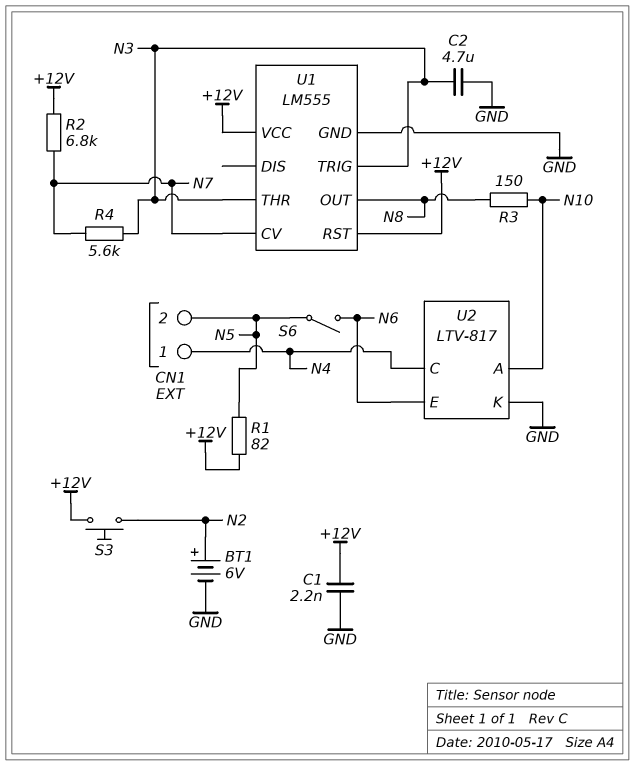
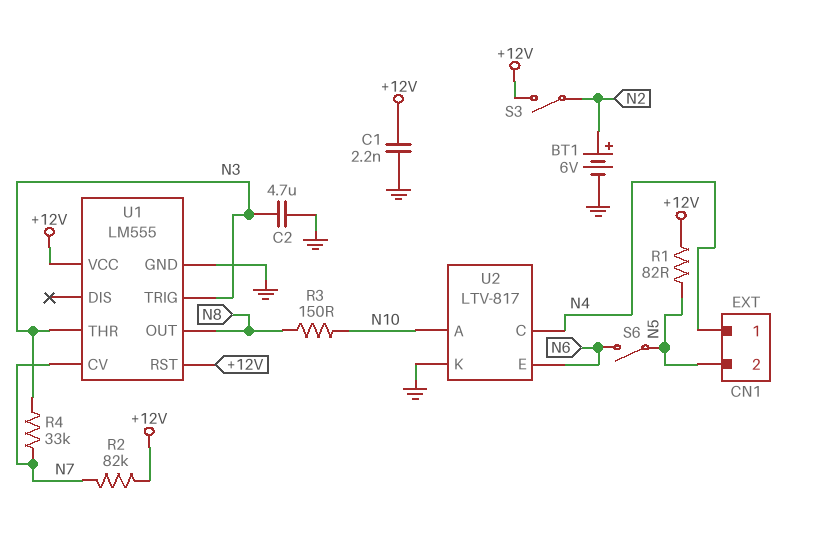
R2: 6.8k (+12V, N7) -> 82k (+12V, N7)
R4: 5.6k (N3, N7) -> 33k (N3, N7)
S3: button (+12V, N2) -> switch (+12V, N2)

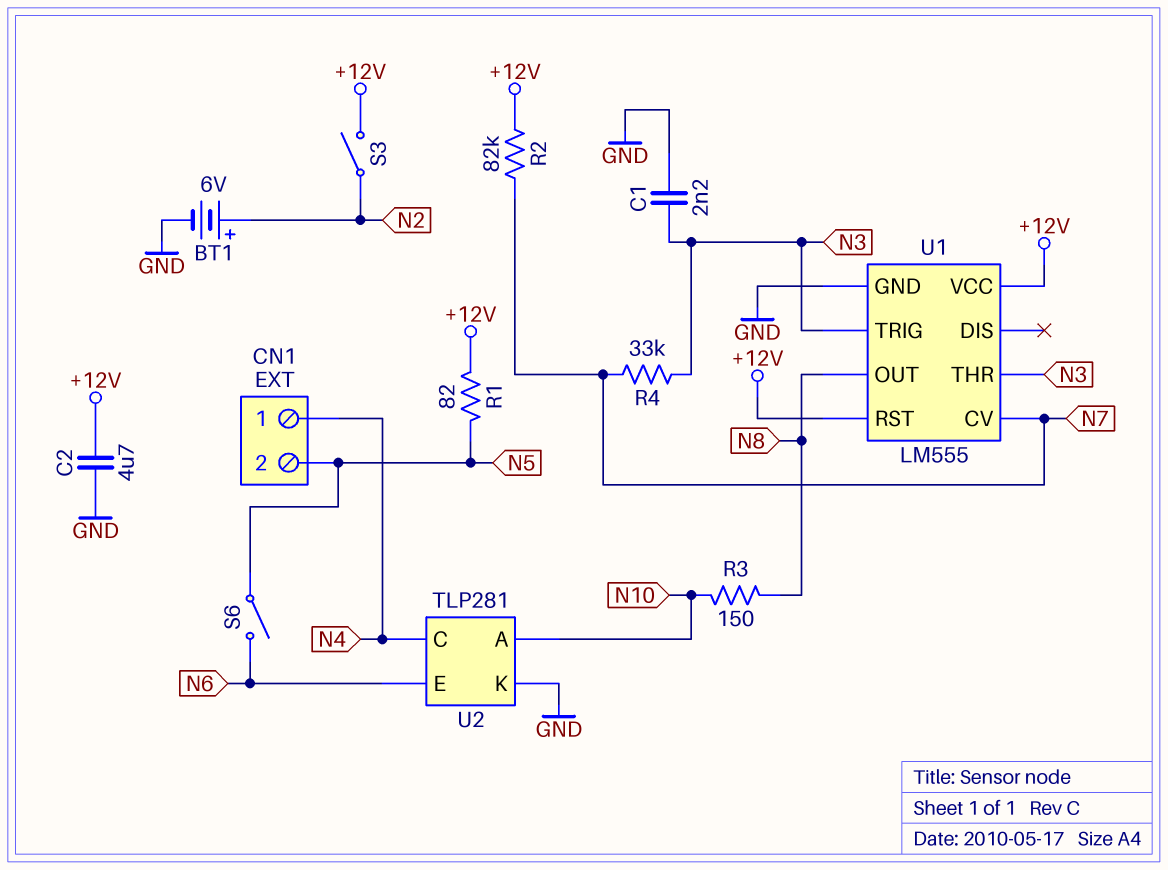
C1: 2.2nF (+12V, GND) -> 2.2nF (GND, N3)
C2: 4.7uF (GND, N3) -> 4.7uF (+12V, GND)
U2: LTV-817 -> TLP281

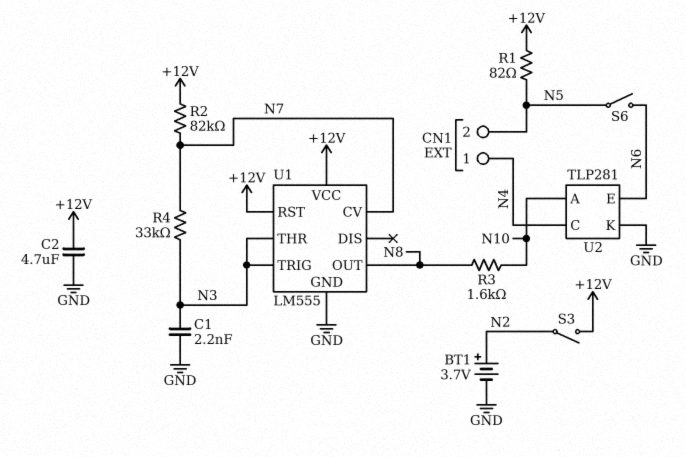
BT1: 6V (plus N2, minus GND) -> 3.7V (plus N2, minus GND)
R3: 150 (N8, N10) -> 1.6k (N8, N10)

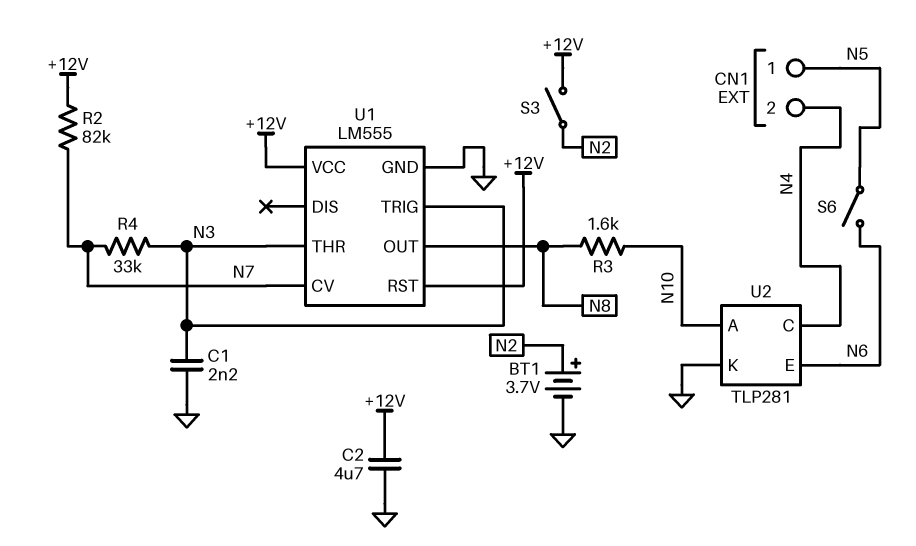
CN1 pin 1: N4 -> N5
CN1 pin 2: N5 -> N4
R1: 82 (+12V, N5) -> none

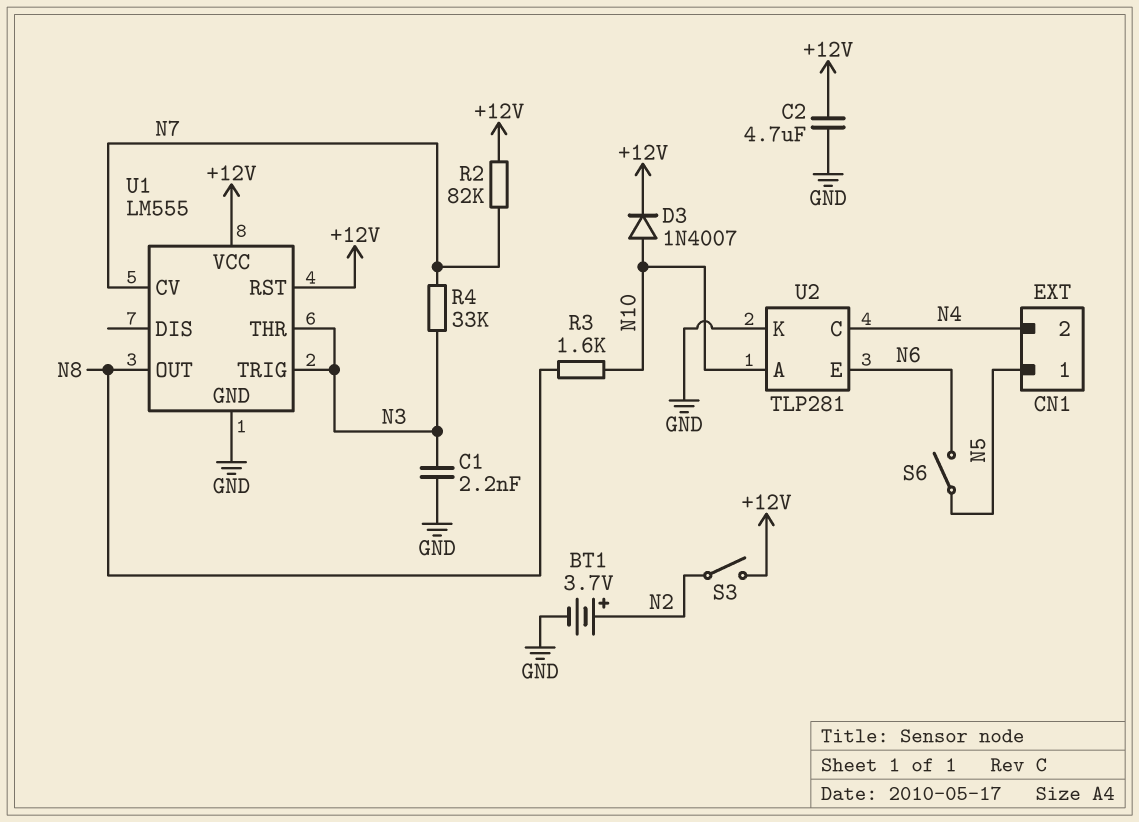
D3: none -> diode 1N4007 (A N10, K +12V)

